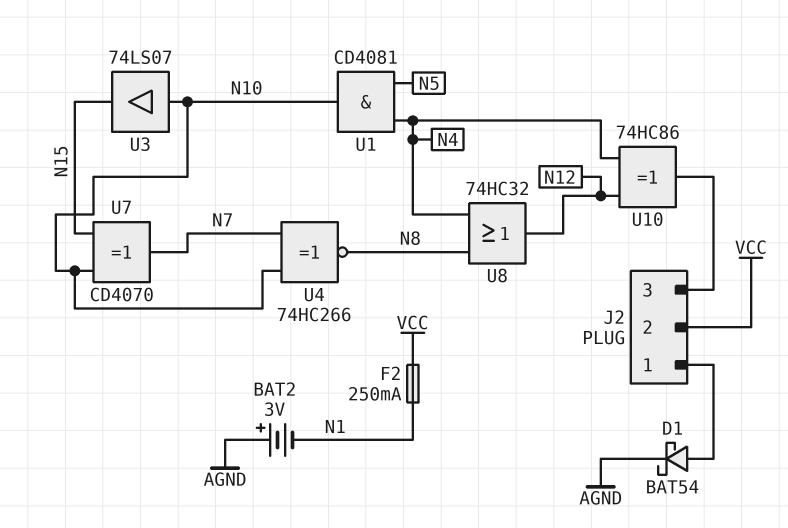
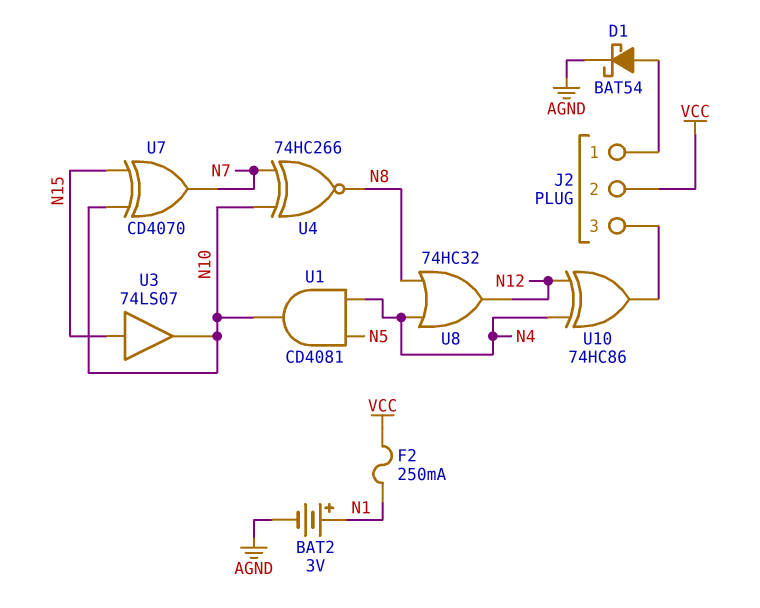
BAT2: 3V (plus AGND, minus N1) -> 3V (plus N1, minus AGND)
U3: buffer 74LS07 (in N10, out N15) -> buffer 74LS07 (in N15, out N10)

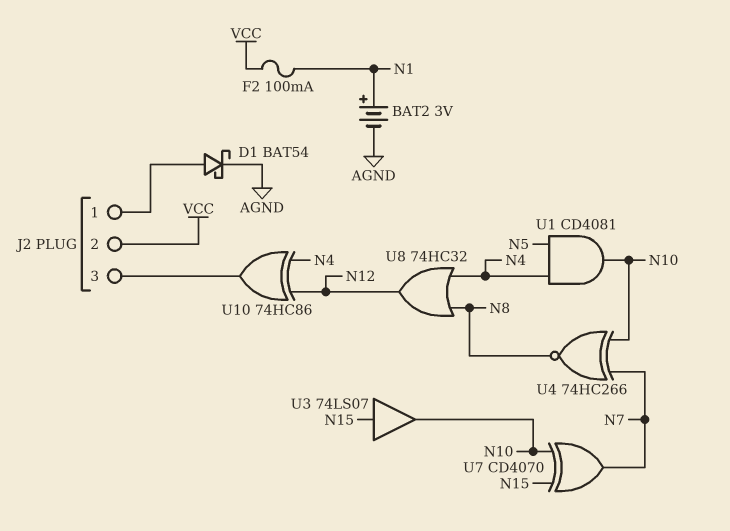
F2: 250mA (N1, VCC) -> 100mA (N1, VCC)

